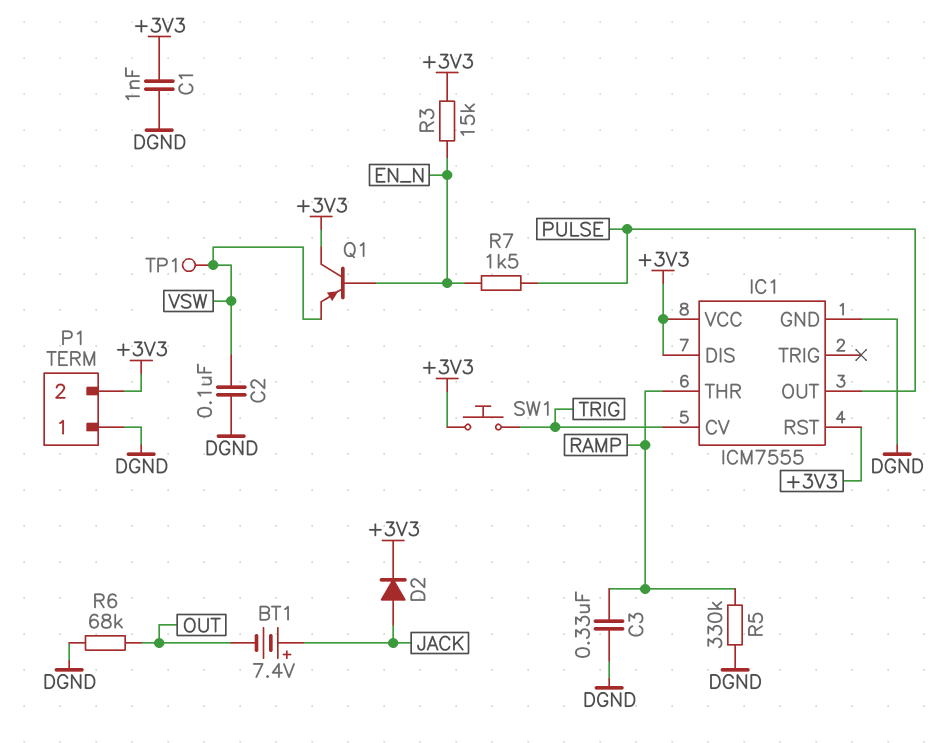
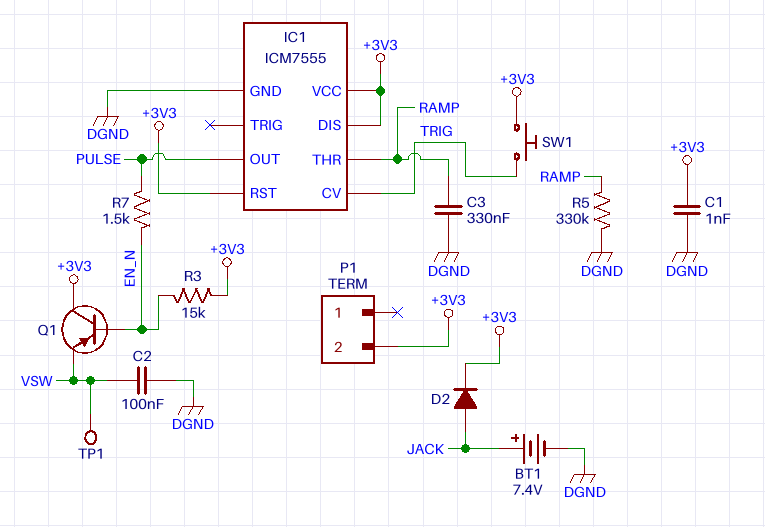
BT1: 7.4V (plus JACK, minus OUT) -> 7.4V (plus JACK, minus DGND)
P1 pin 1: DGND -> none
R6: 68k (DGND, OUT) -> none

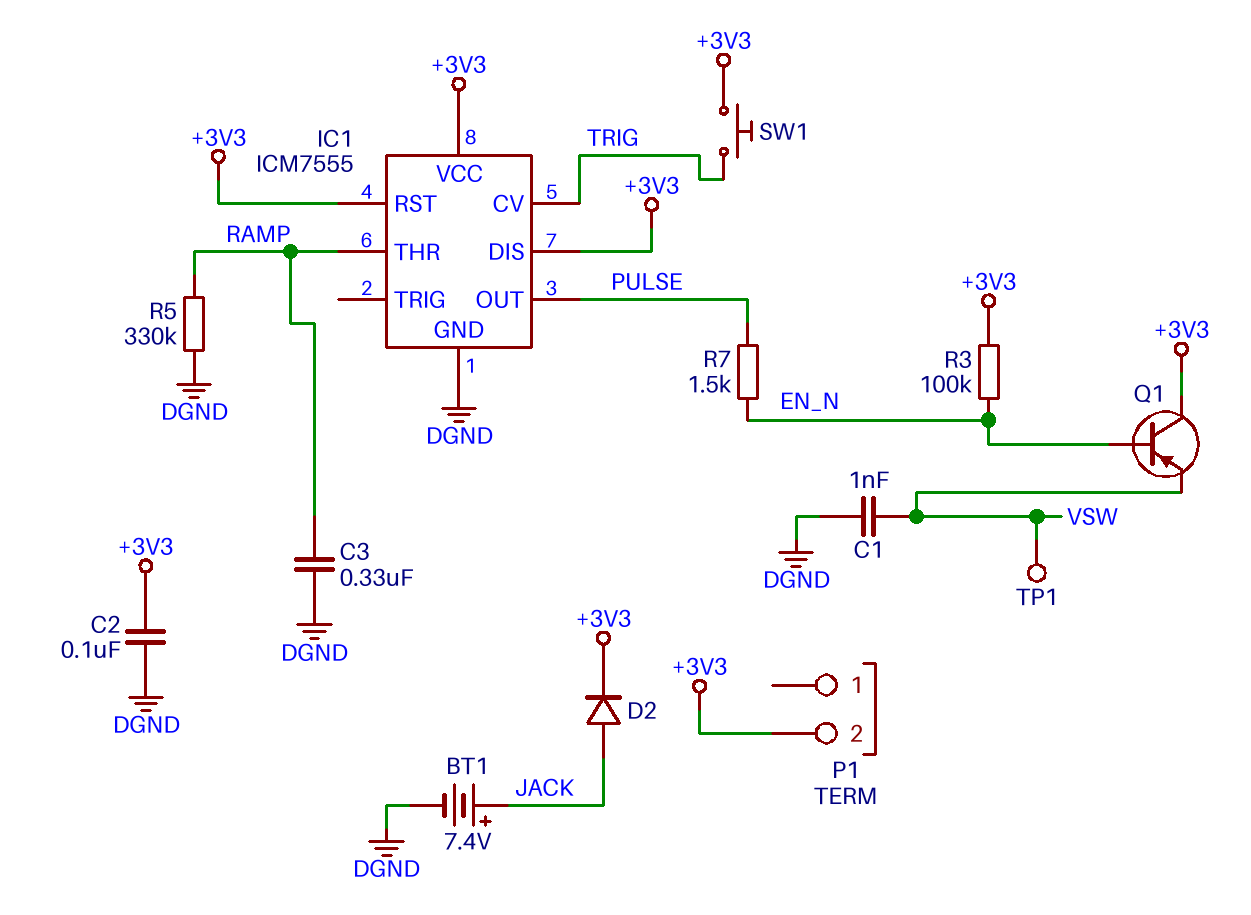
C1: 1nF (+3V3, DGND) -> 1nF (DGND, VSW)
C2: 100nF (DGND, VSW) -> 100nF (+3V3, DGND)
R3: 15k (+3V3, EN_N) -> 100k (+3V3, EN_N)

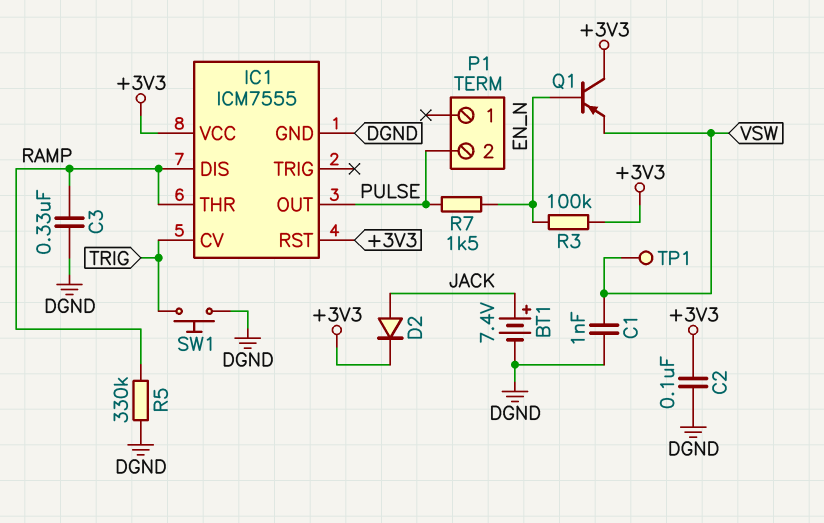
IC1 pin DIS: +3V3 -> RAMP
P1 pin 2: +3V3 -> PULSE
SW1: button (+3V3, TRIG) -> button (DGND, TRIG)

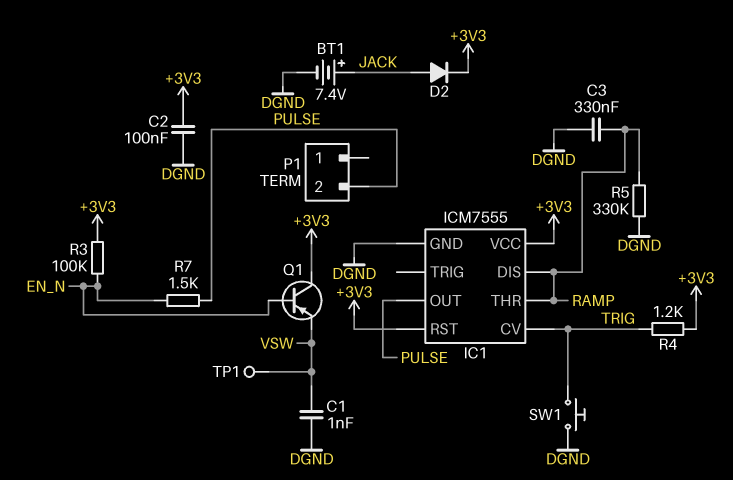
R4: none -> 1.2k (+3V3, TRIG)

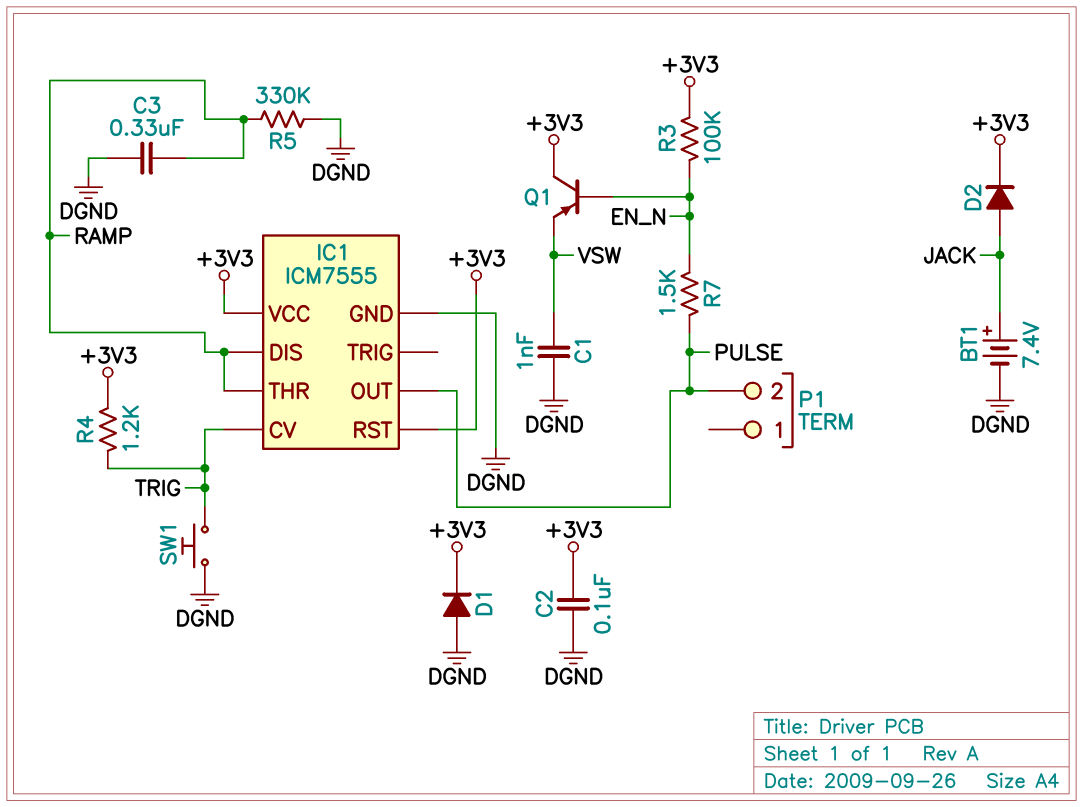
D1: none -> diode (A DGND, K +3V3)
TP1: test point (VSW) -> none

